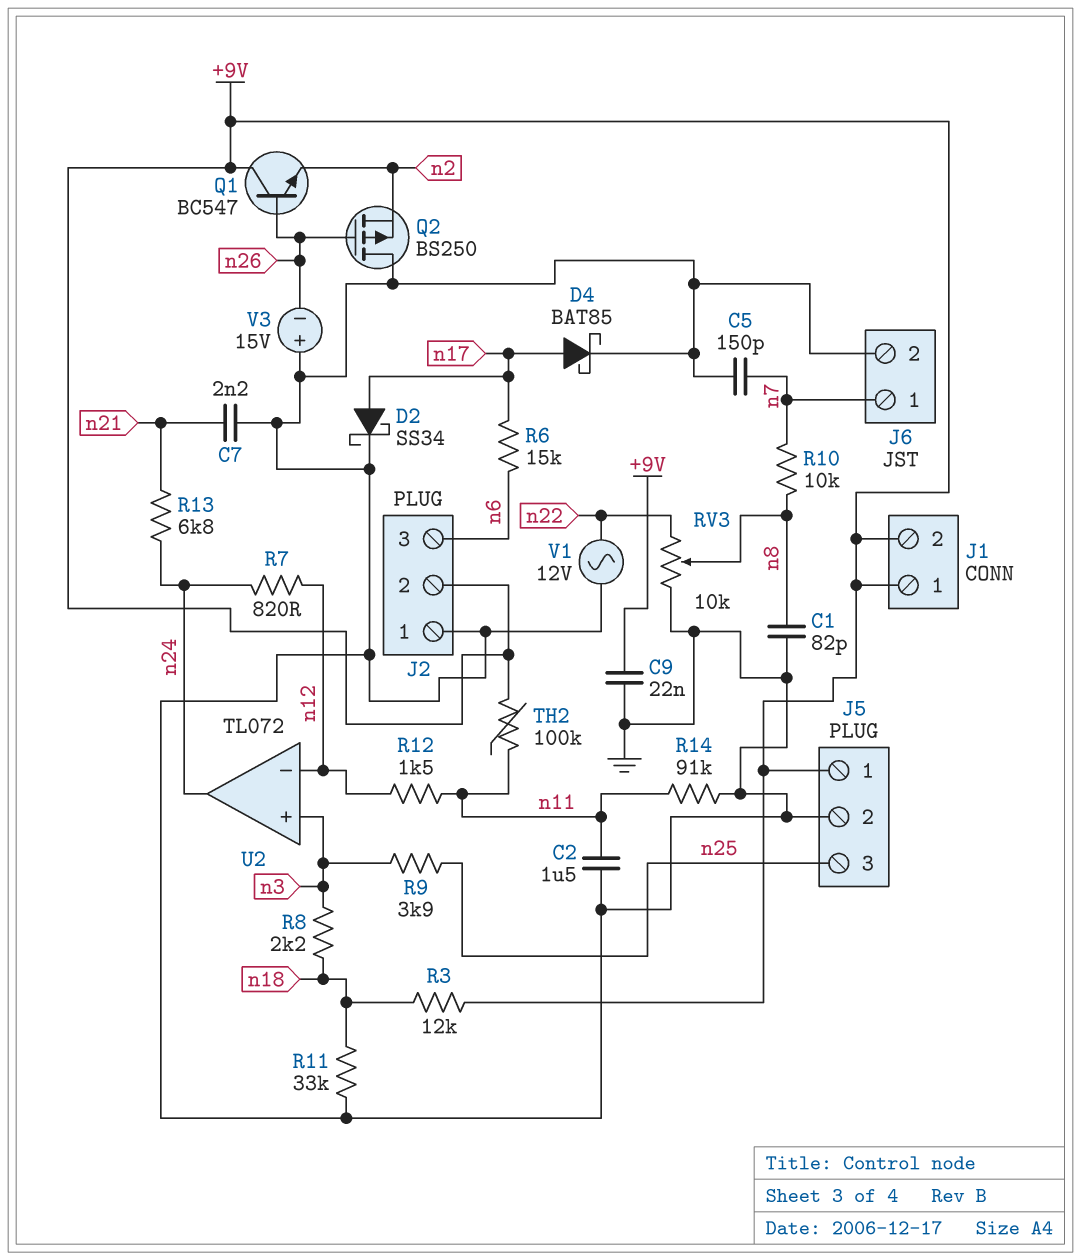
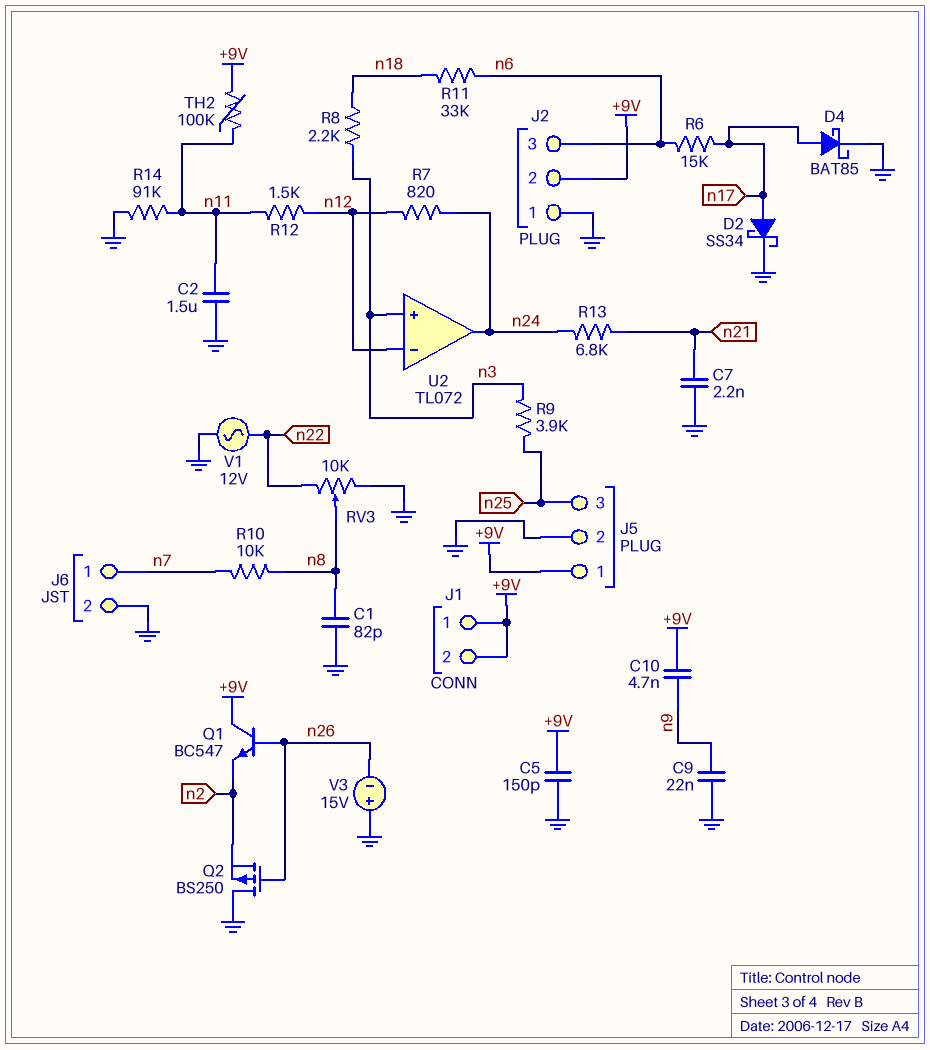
C5: 150pF (GND, n7) -> 150pF (+9V, GND)
C9: 22nF (+9V, GND) -> 22nF (GND, n9)
C10: none -> 4.7nF (+9V, n9)
R3: 12k (+9V, n18) -> none
R11: 33k (GND, n18) -> 33k (n6, n18)

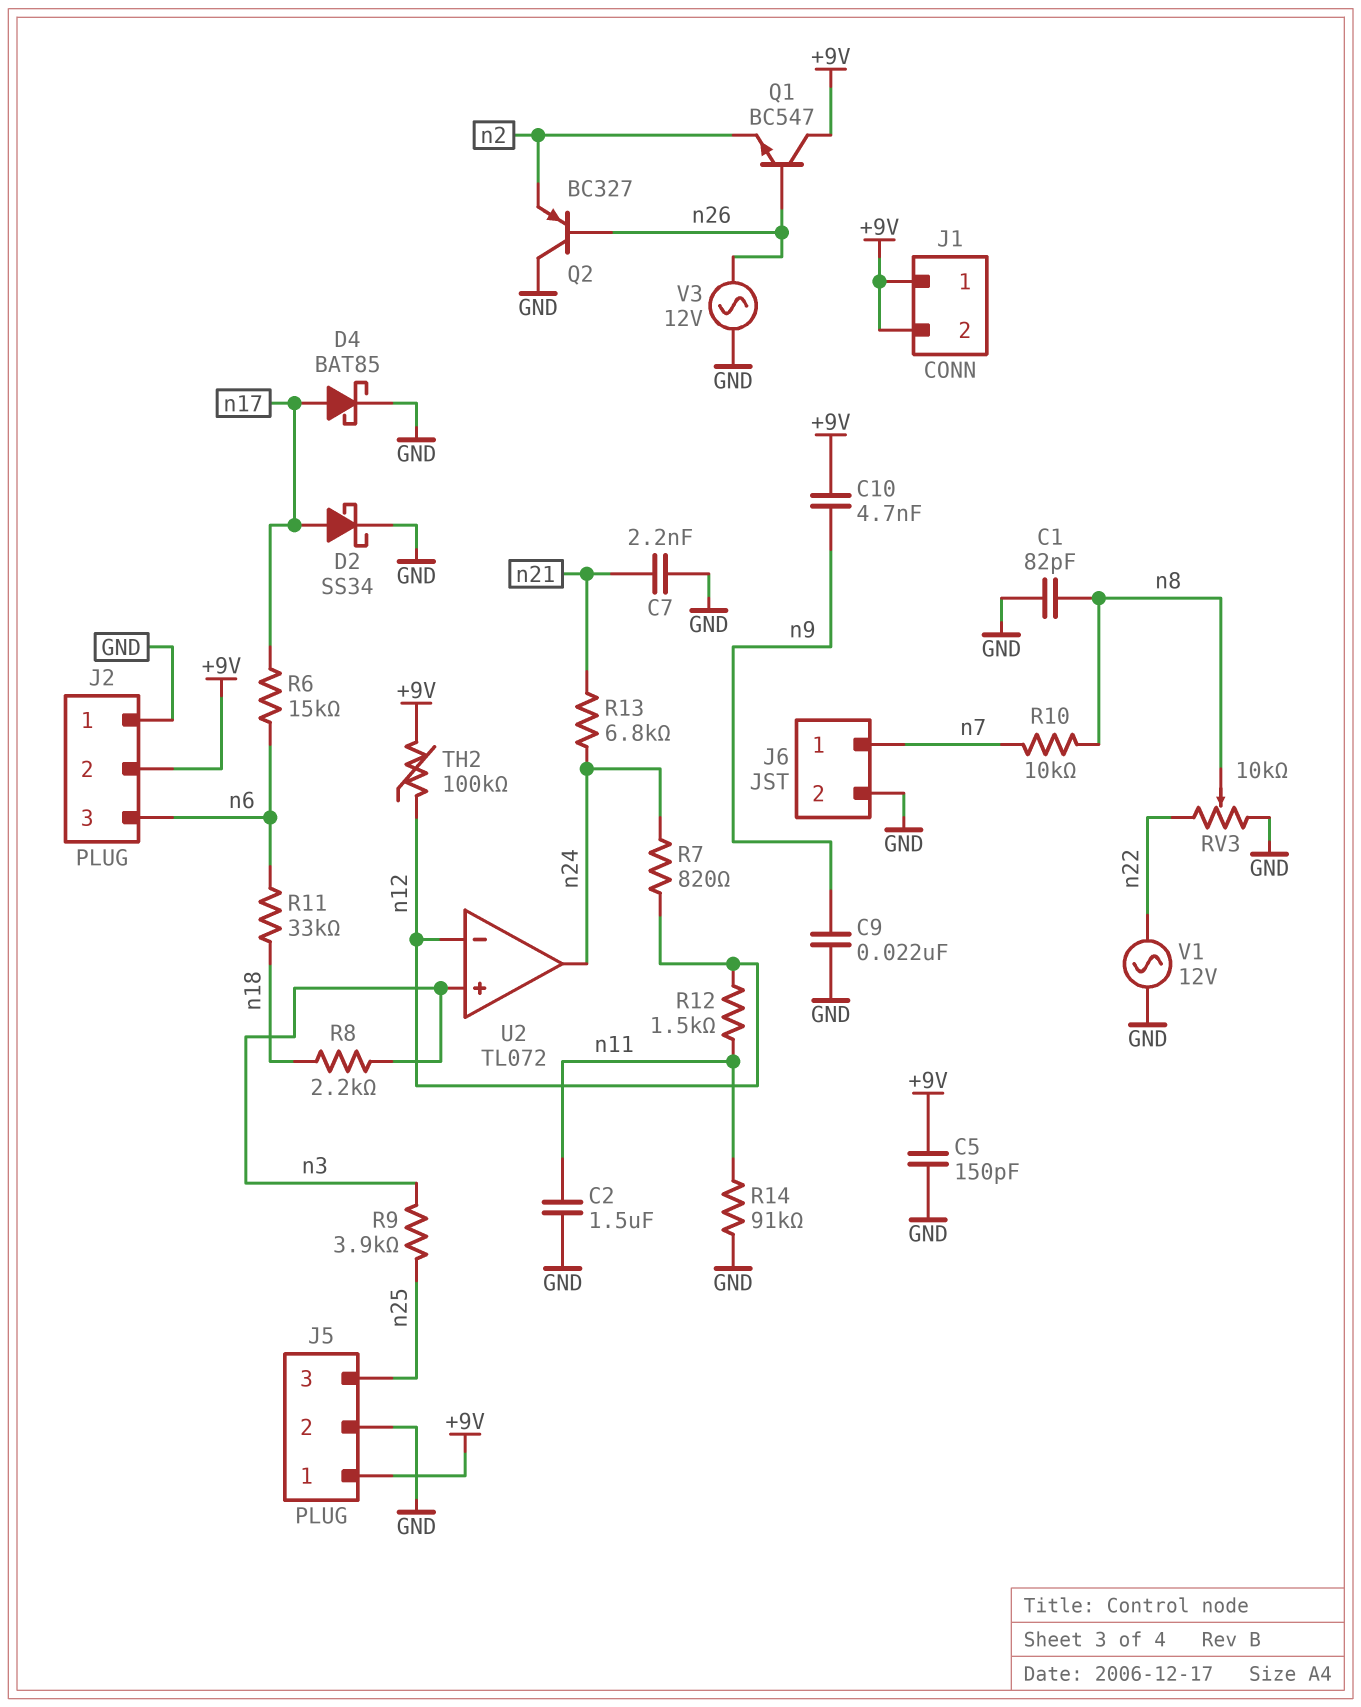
Q2: PMOS BS250 (G n26, D GND, S n2) -> PNP BC327 (B n26, C GND, E n2)
TH2: 100k (+9V, n11) -> 100k (+9V, n12)
V3: 15V (plus GND, minus n26) -> AC 12V (GND, n26)

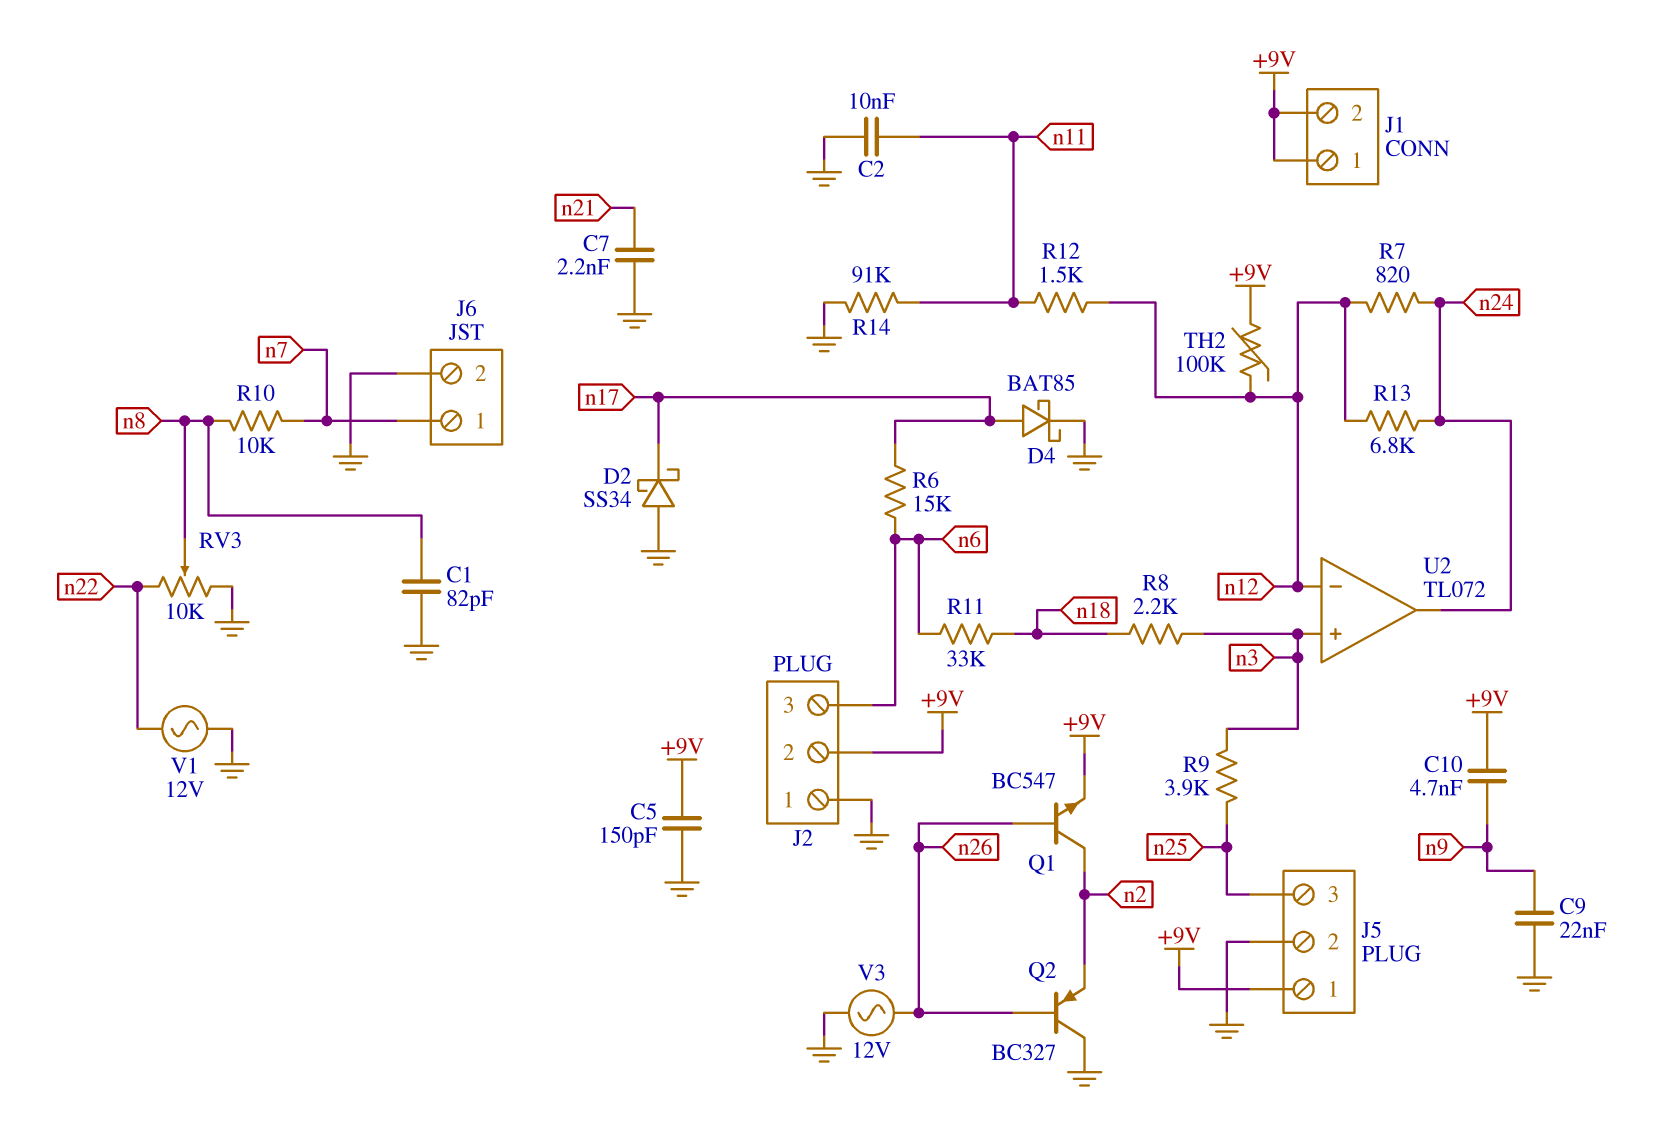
C2: 1.5uF (GND, n11) -> 10nF (GND, n11)
D2: schottky SS34 (A n17, K GND) -> schottky SS34 (A GND, K n17)
Q1: NPN BC547 (B n26, C +9V, E n2) -> NPN BC547 (B n26, C n2, E +9V)
R13: 6.8k (n21, n24) -> 6.8k (n12, n24)

